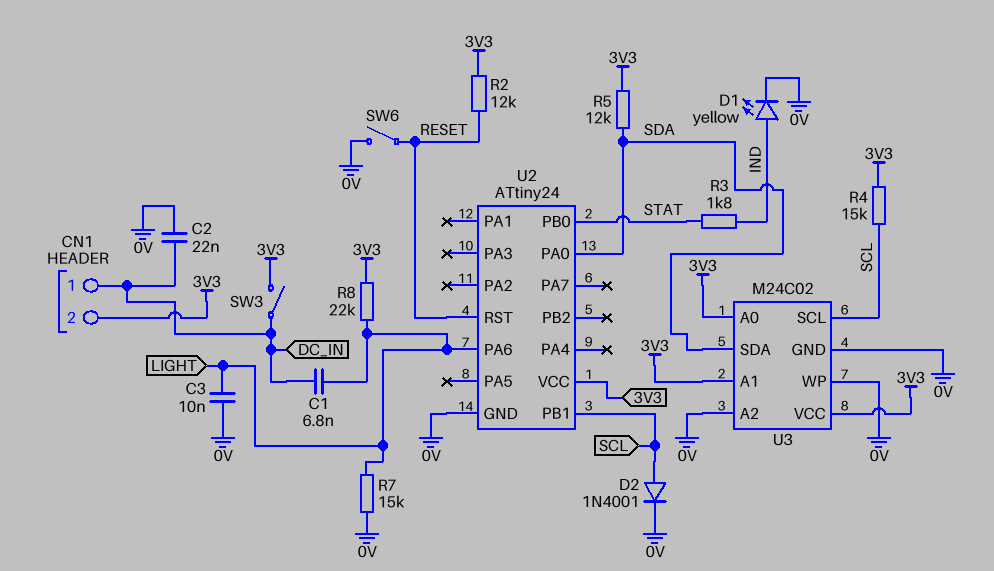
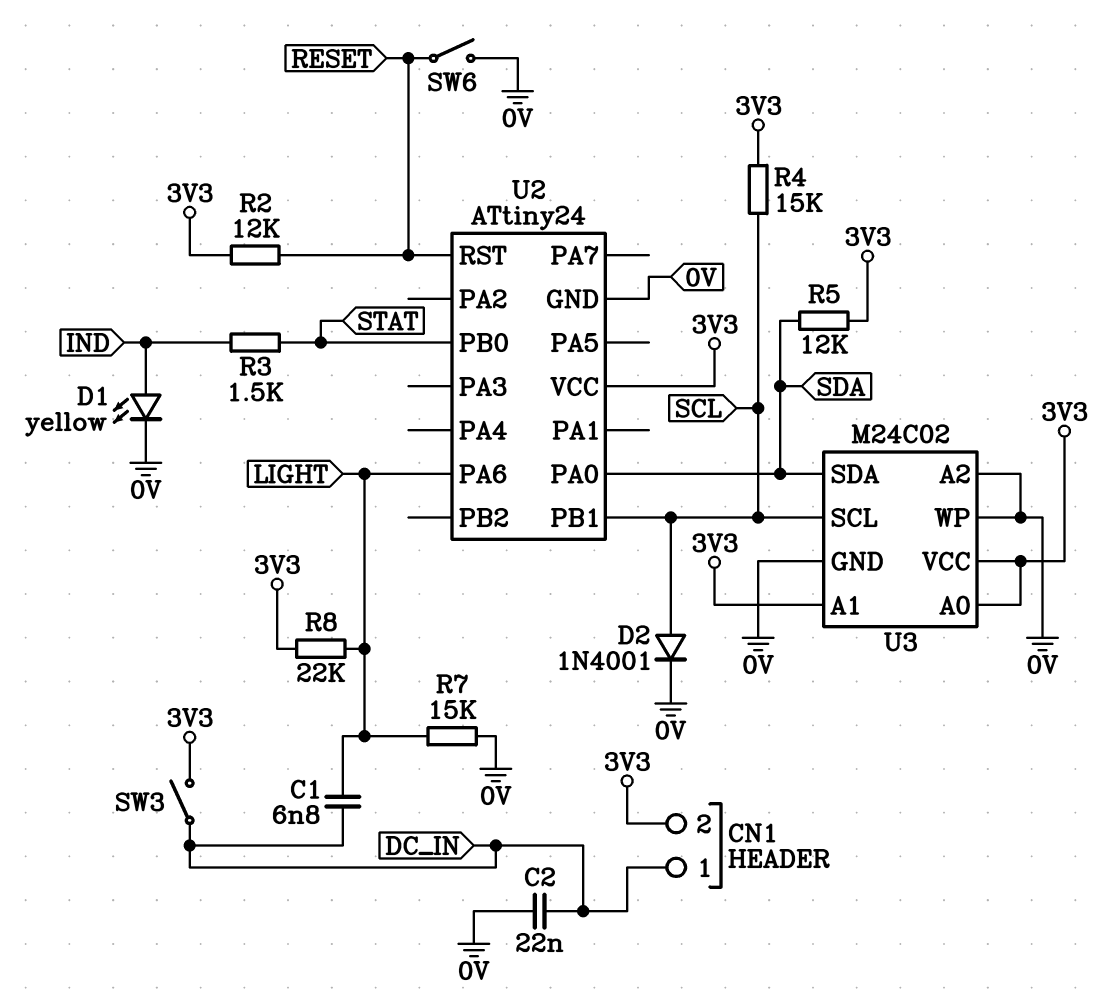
C3: 10nF (0V, LIGHT) -> none
R3: 1.8k (IND, STAT) -> 1.5k (IND, STAT)

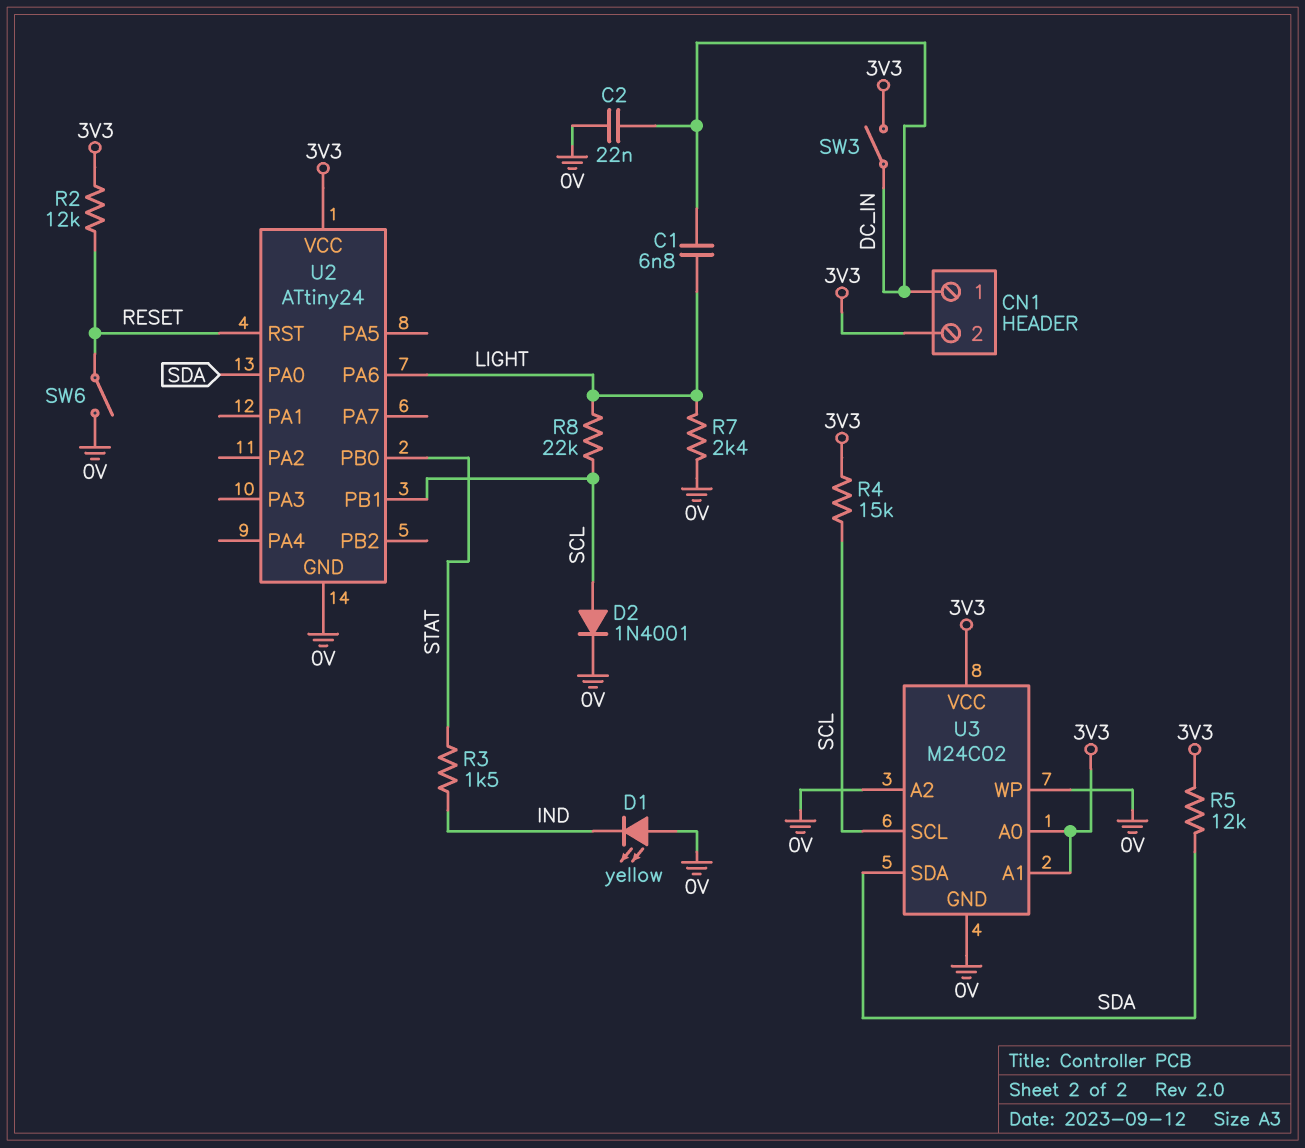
D1: LED yellow (A IND, K 0V) -> LED yellow (A 0V, K IND)
R7: 15k (0V, LIGHT) -> 2.4k (0V, LIGHT)
R8: 22k (3V3, LIGHT) -> 22k (LIGHT, SCL)

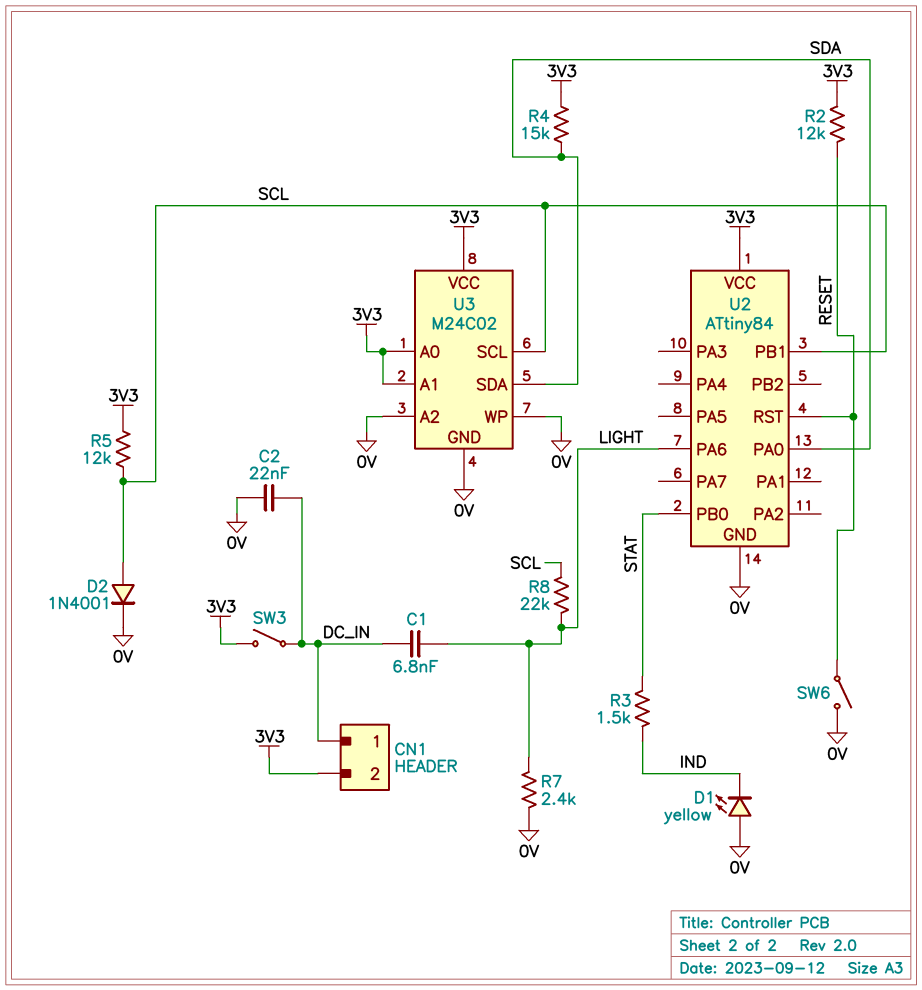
R4: 15k (3V3, SCL) -> 15k (3V3, SDA)
R5: 12k (3V3, SDA) -> 12k (3V3, SCL)
U2: ATtiny24 -> ATtiny84

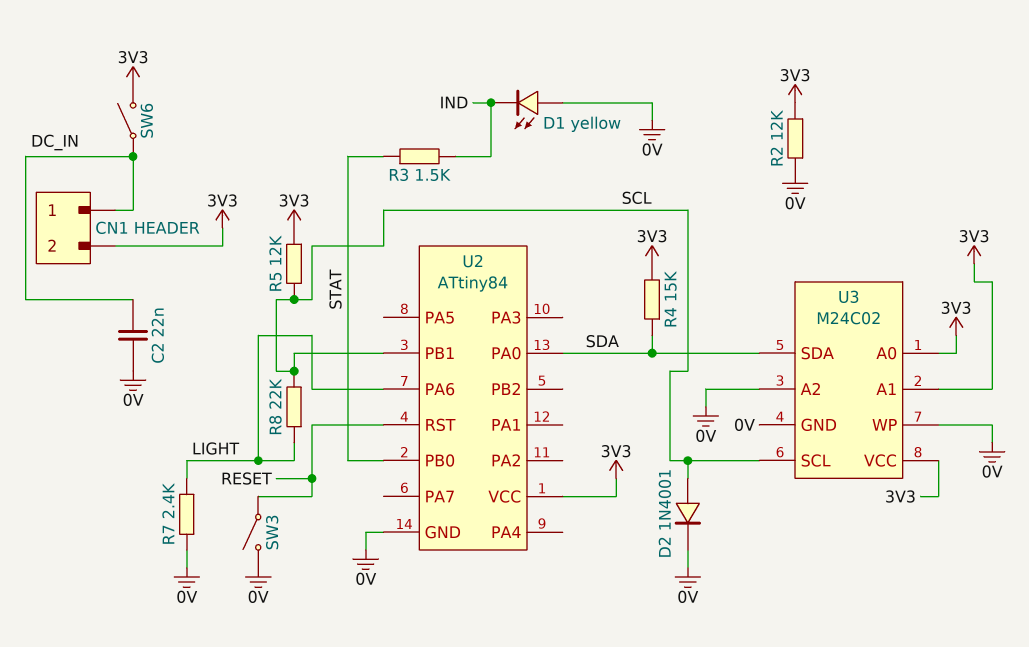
C1: 6.8nF (DC_IN, LIGHT) -> none
R2: 12k (3V3, RESET) -> 12k (0V, 3V3)
SW3: switch (3V3, DC_IN) -> switch (0V, RESET)
SW6: switch (0V, RESET) -> switch (3V3, DC_IN)

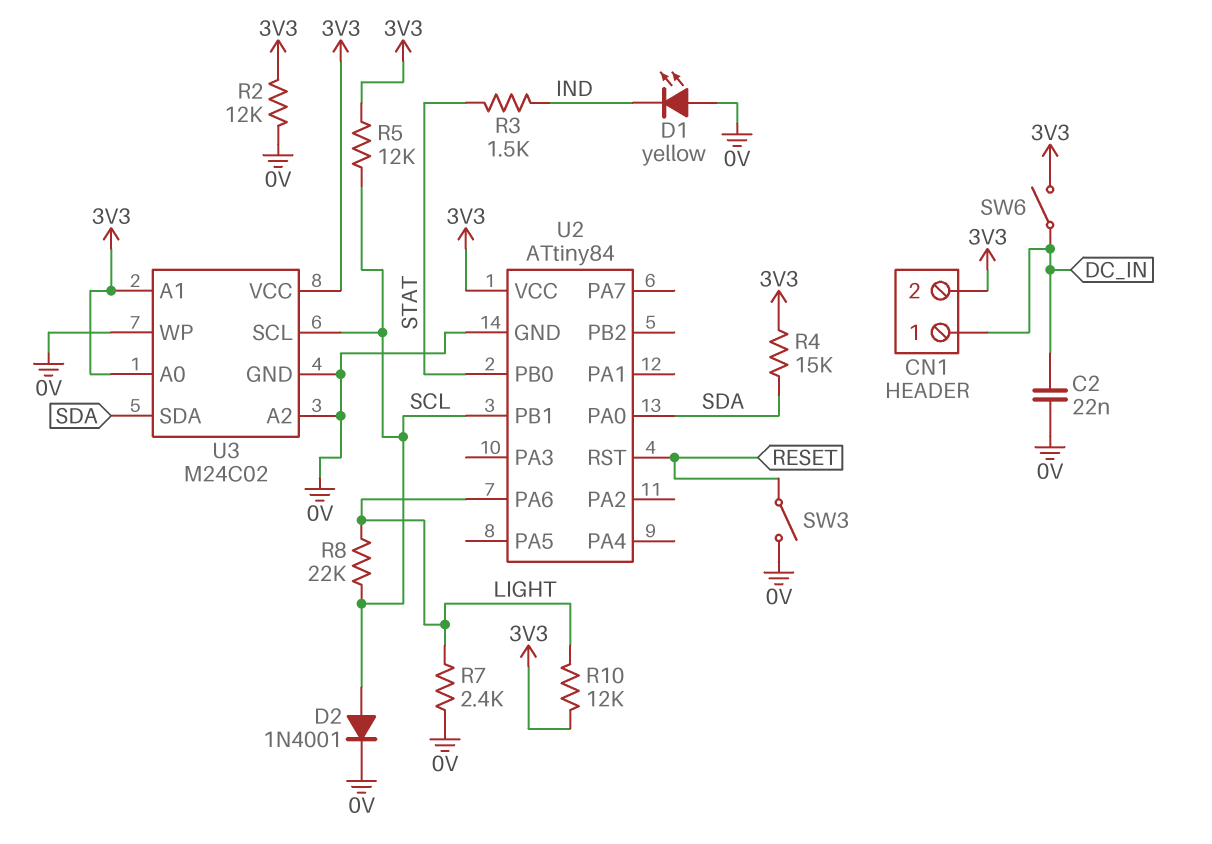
R10: none -> 12k (3V3, LIGHT)

